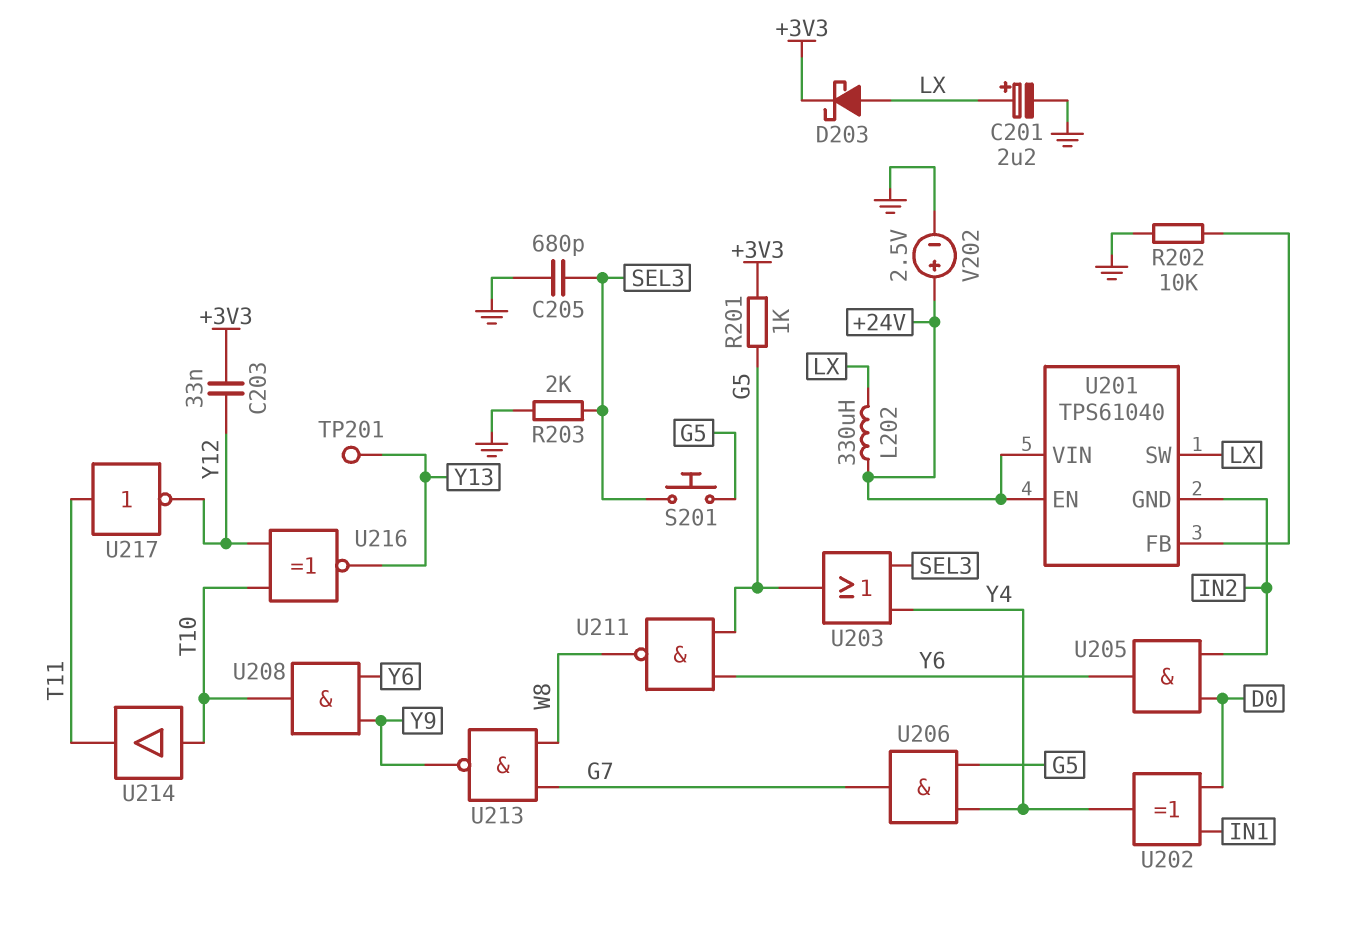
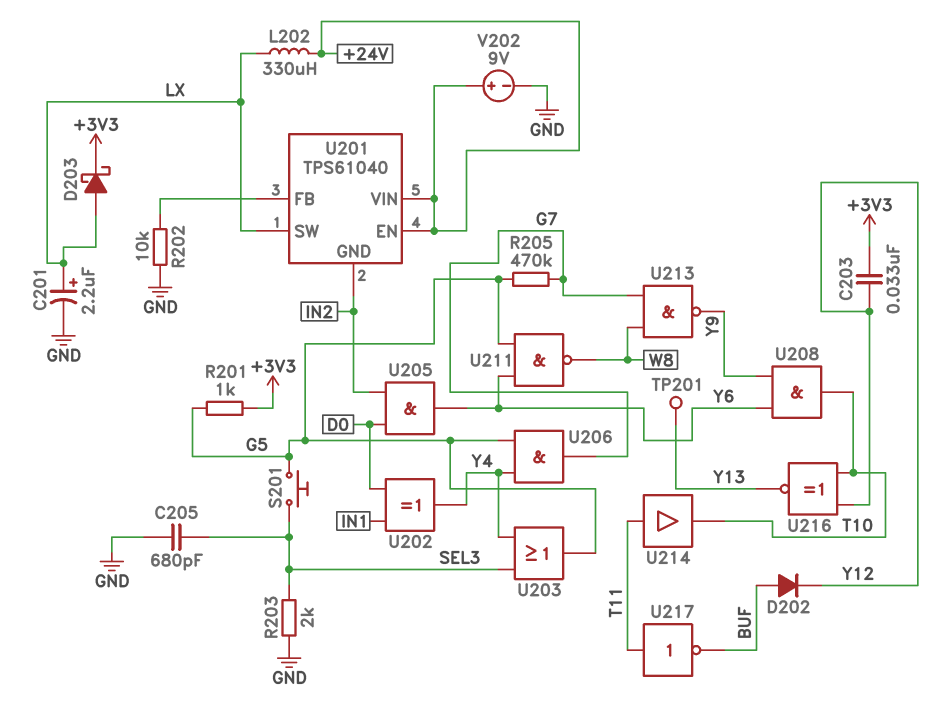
D202: none -> diode (A BUF, K Y12)
R205: none -> 470k (G5, G7)
U214: buffer (in T10, out T11) -> buffer (in T11, out T10)
U217: NOT (in T11, out Y12) -> NOT (in T11, out BUF)
V202: 2.5V (plus +24V, minus GND) -> 9V (plus +24V, minus GND)

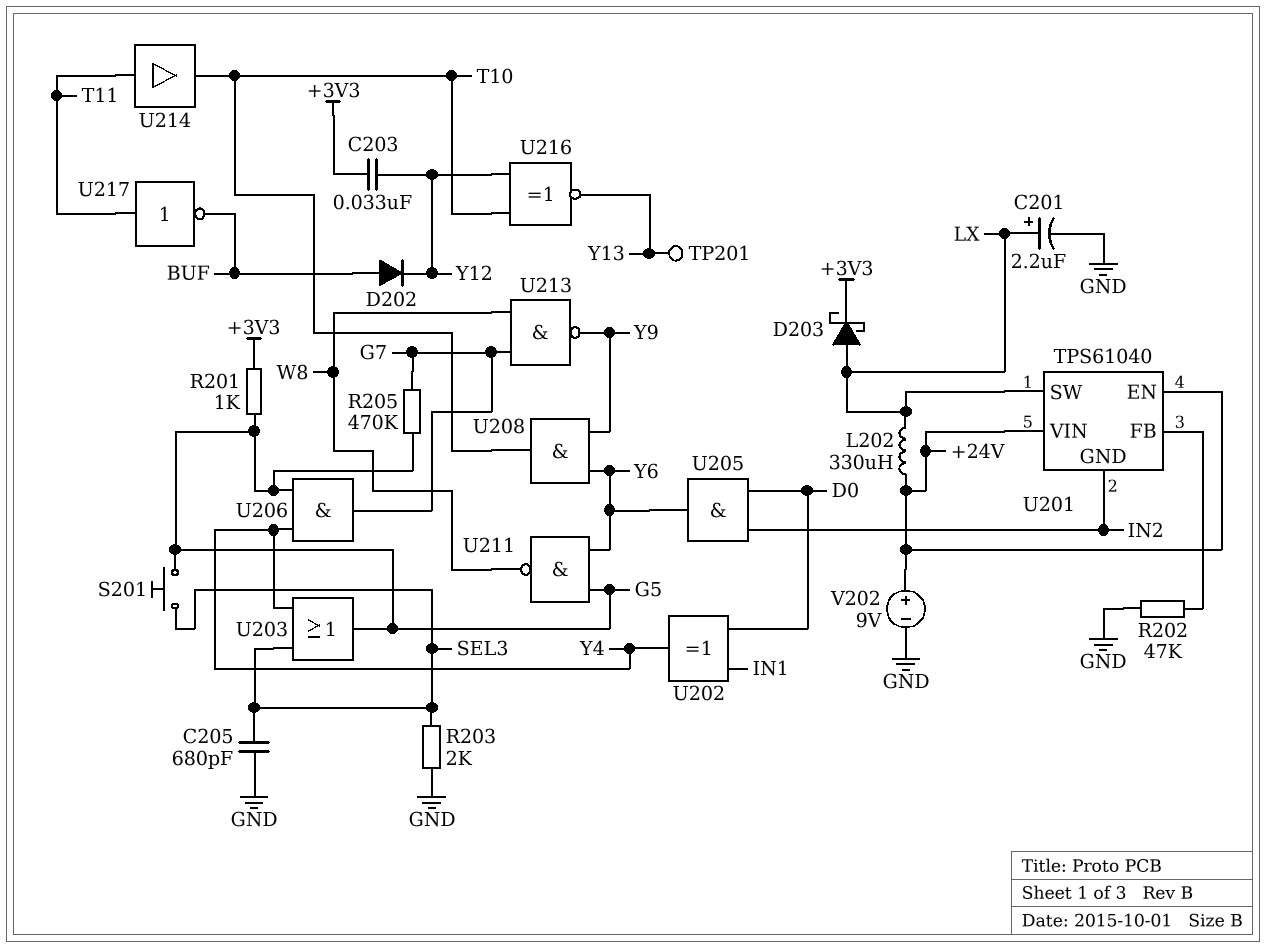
R202: 10k (GND, U201/FB) -> 47k (GND, U201/FB)

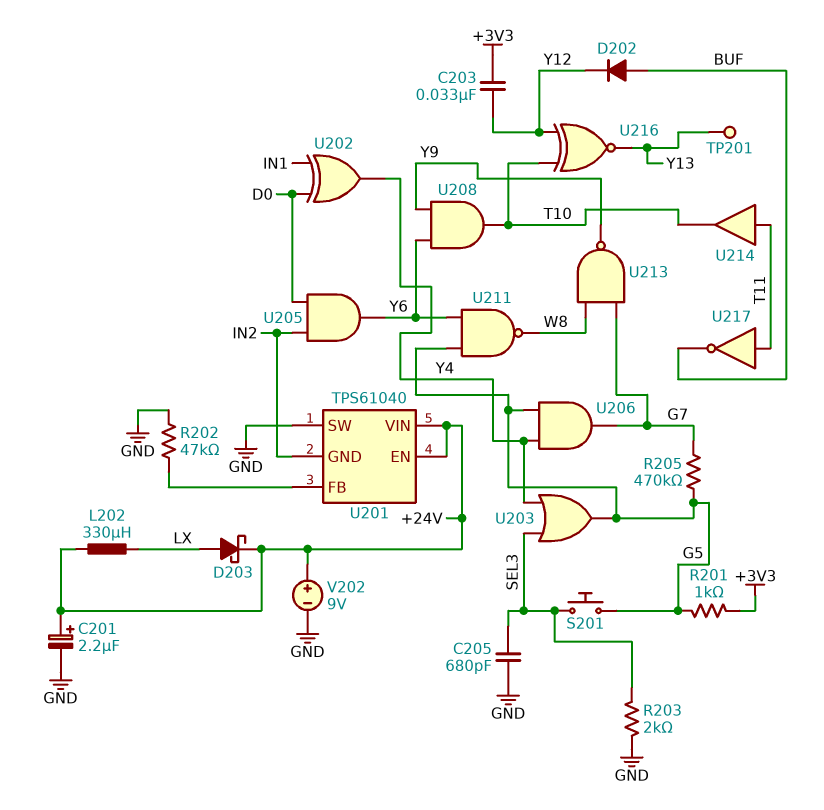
C201: 2.2uF (plus LX, minus GND) -> 2.2uF (plus +24V, minus GND)
D203: schottky (A LX, K +3V3) -> schottky (A LX, K +24V)
U201 pin SW: LX -> GND

